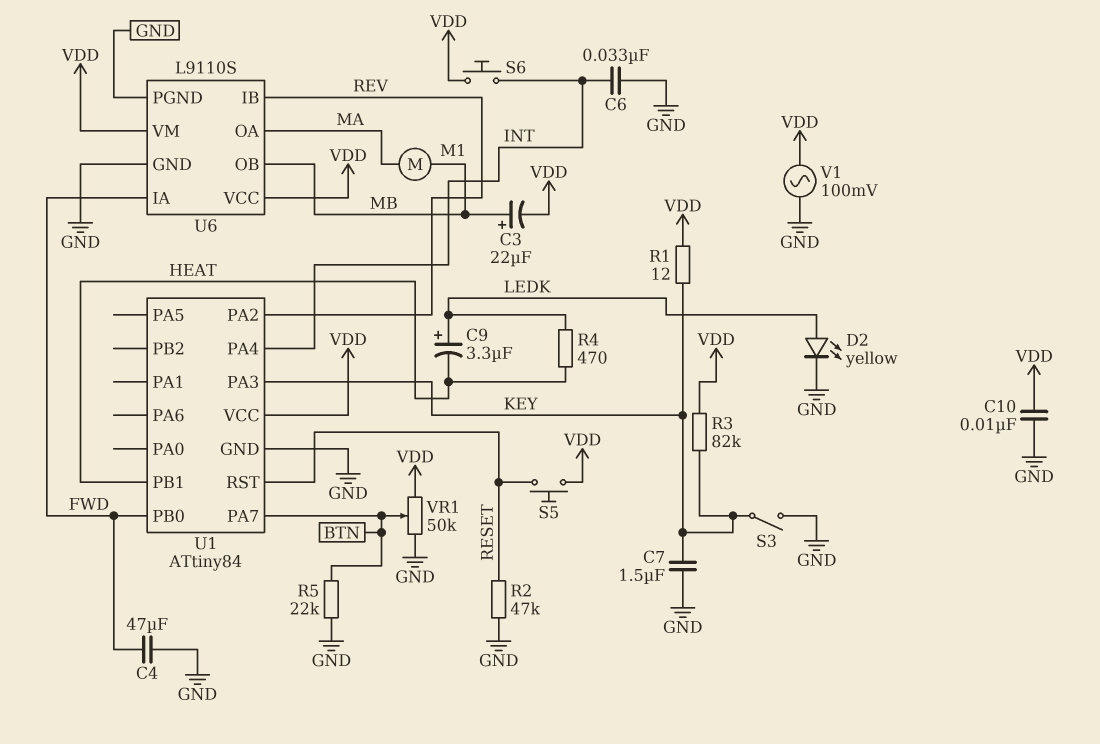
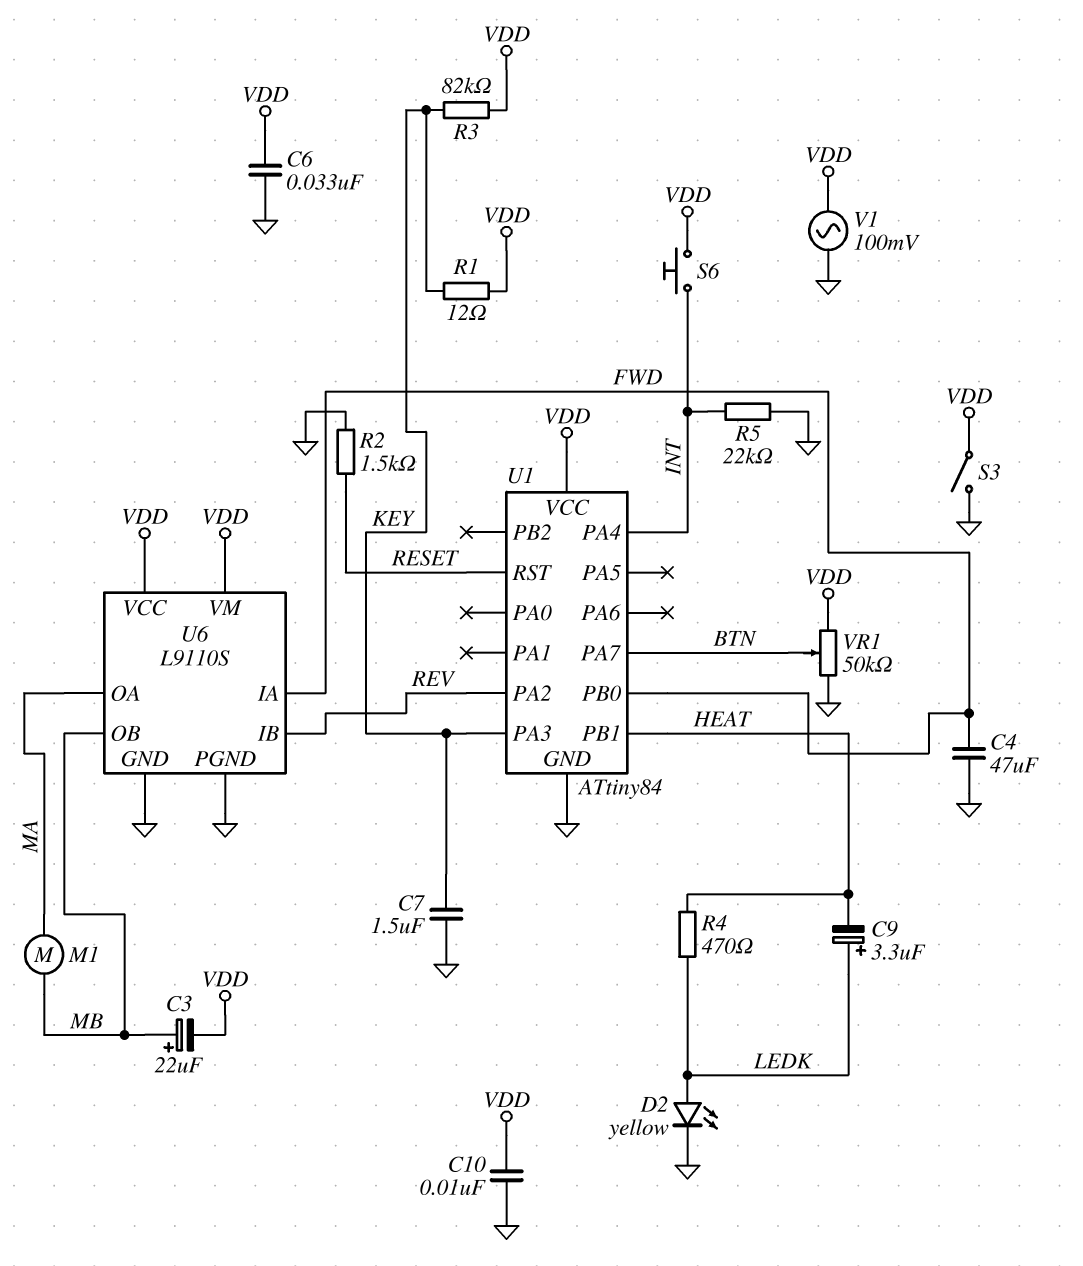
C6: 33nF (GND, INT) -> 33nF (GND, VDD)
R2: 47k (GND, RESET) -> 1.5k (GND, RESET)
R5: 22k (BTN, GND) -> 22k (GND, INT)
S3: switch (GND, KEY) -> switch (GND, VDD)
S5: button (RESET, VDD) -> none

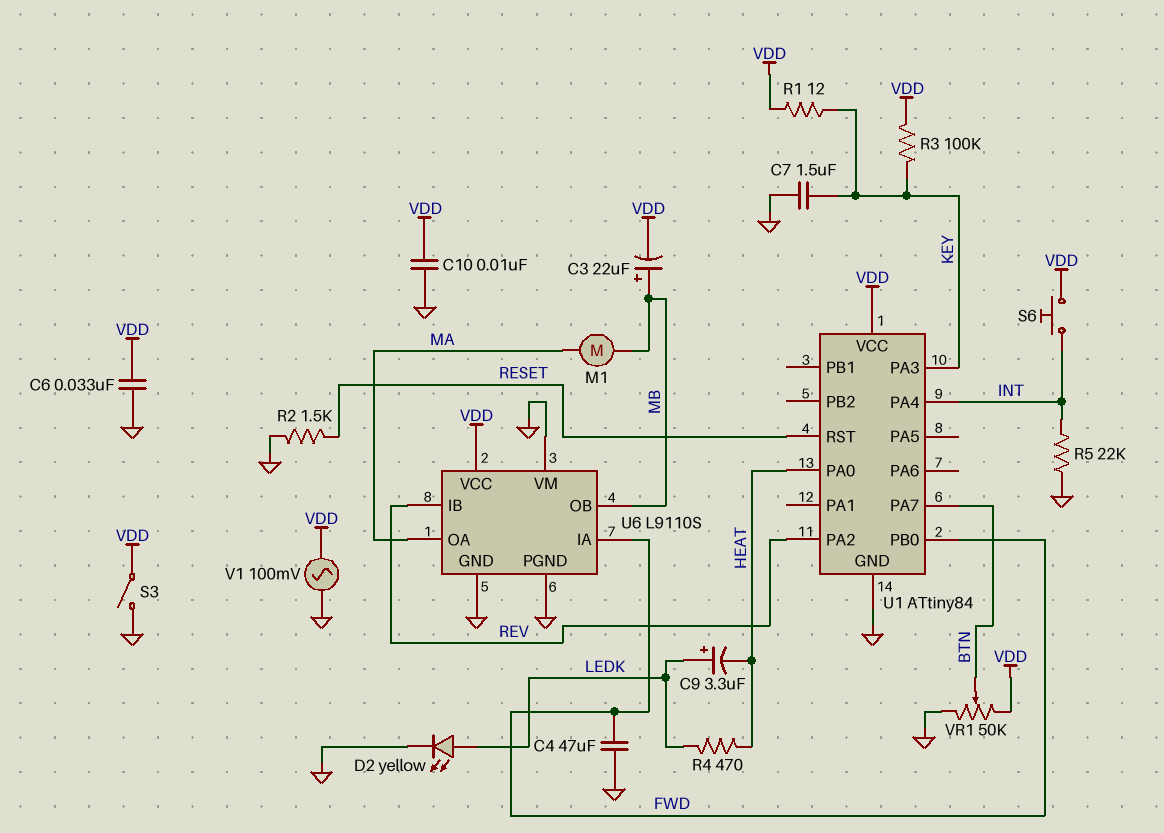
R3: 82k (KEY, VDD) -> 100k (KEY, VDD)
U1 pin PA0: none -> HEAT
U1 pin PB1: HEAT -> none
U6 pin VM: VDD -> GND

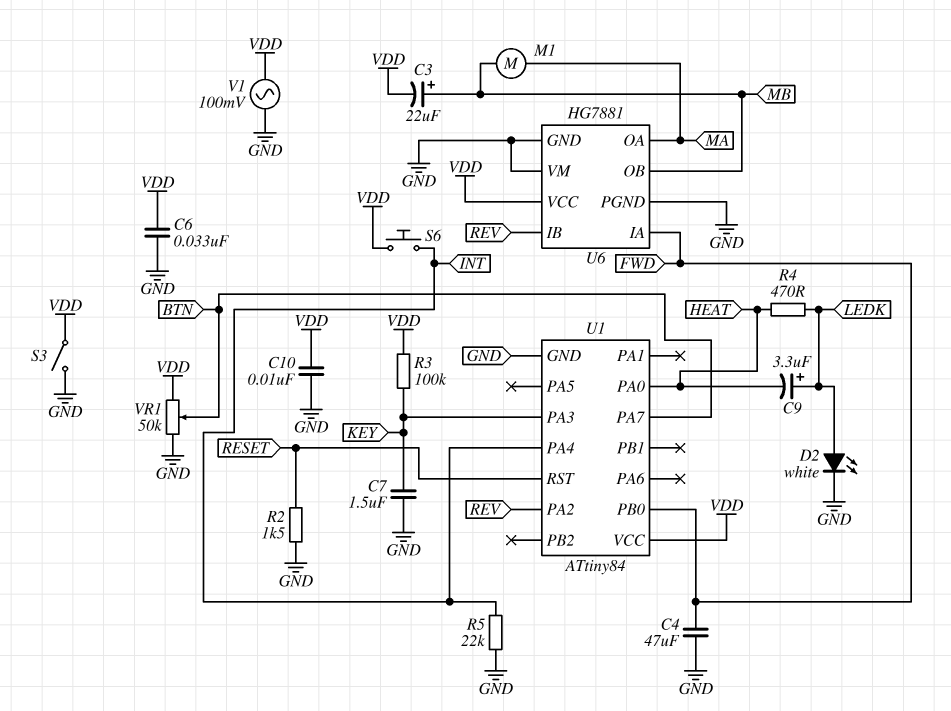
D2: LED yellow (A LEDK, K GND) -> LED white (A LEDK, K GND)
R1: 12 (KEY, VDD) -> none
U6: L9110S -> HG7881

